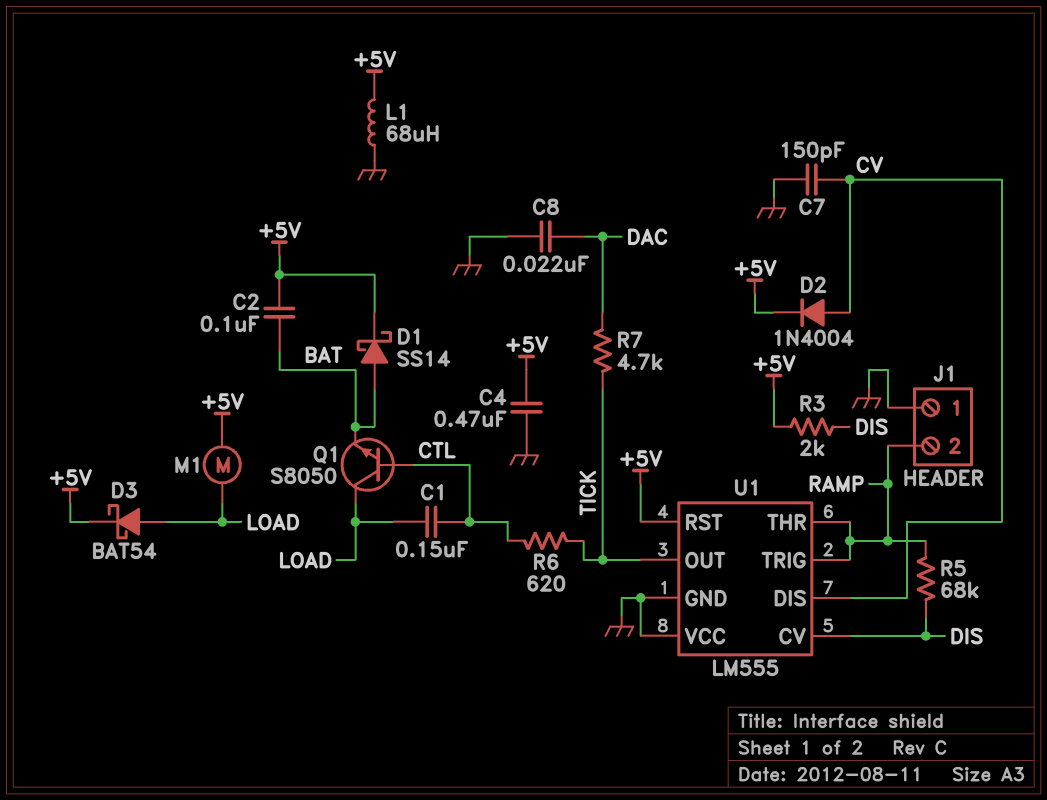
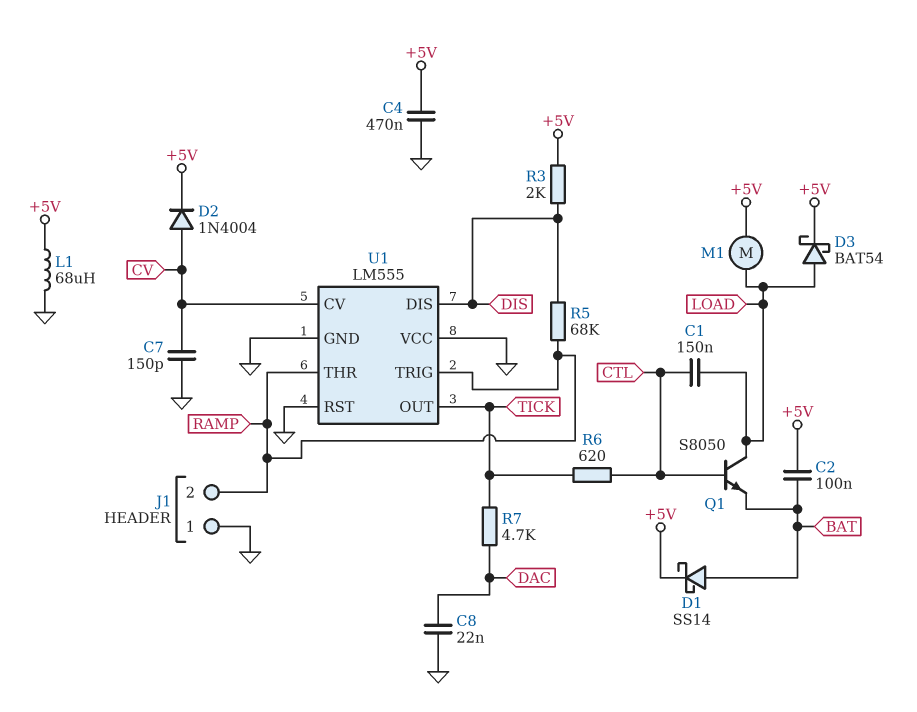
U1 pin CV: DIS -> CV
U1 pin DIS: CV -> DIS
U1 pin RST: +5V -> GND

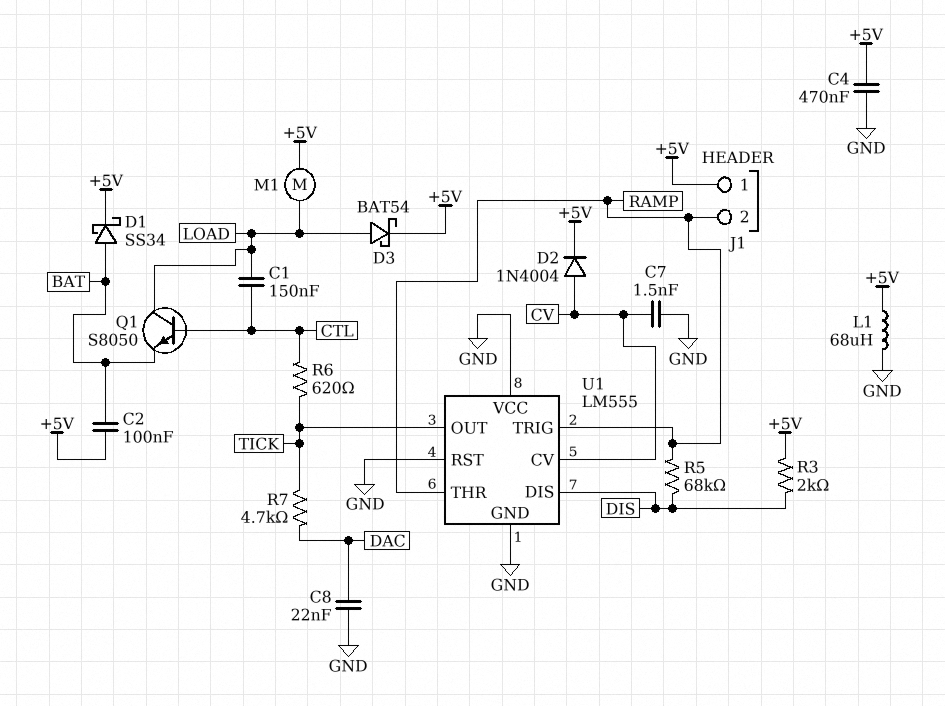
C7: 150pF (CV, GND) -> 1.5nF (CV, GND)
D1: schottky SS14 (A BAT, K +5V) -> schottky SS34 (A BAT, K +5V)
J1 pin 1: GND -> +5V

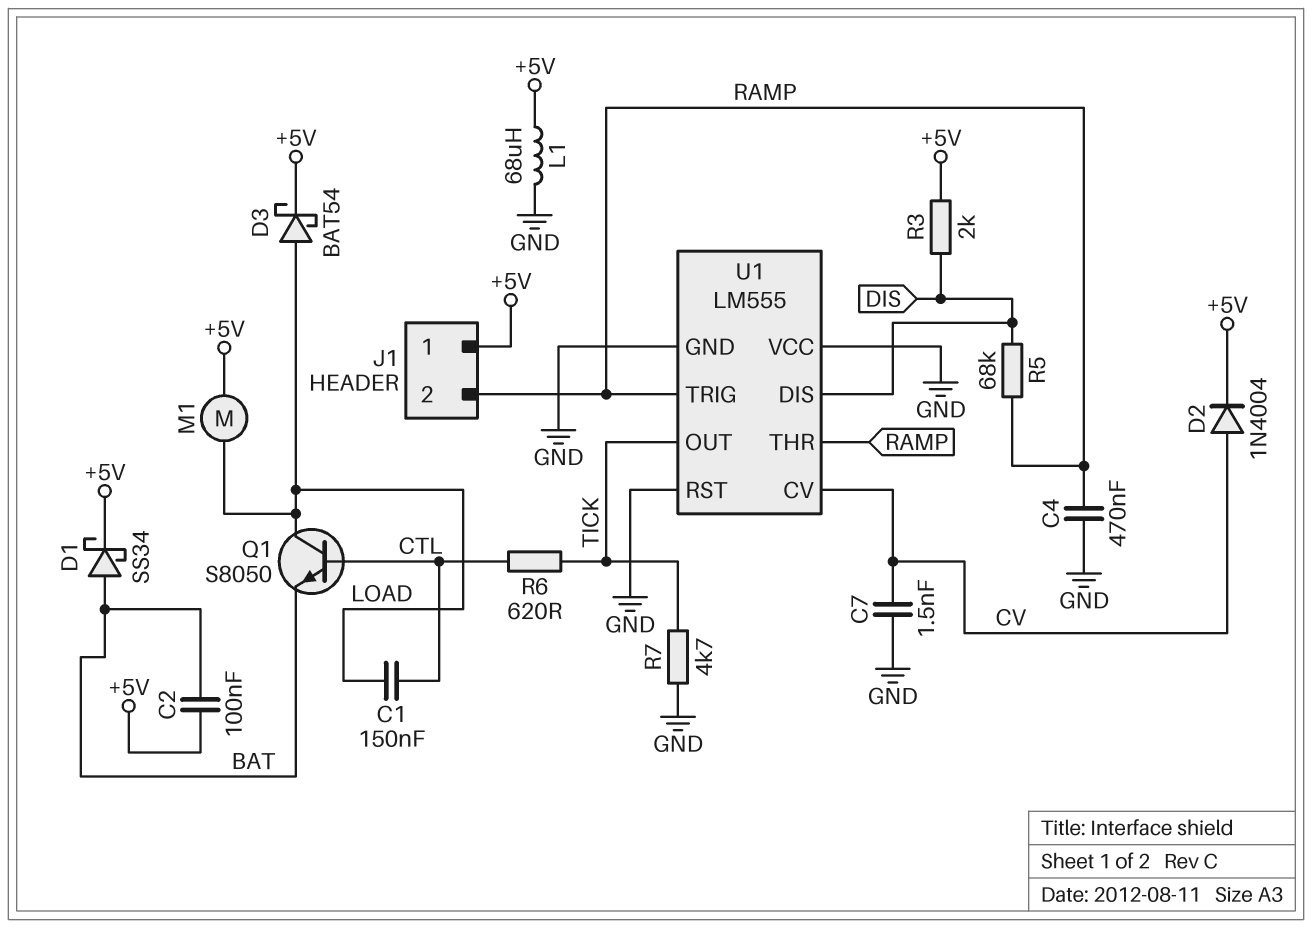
C4: 470nF (+5V, GND) -> 470nF (GND, RAMP)
C8: 22nF (DAC, GND) -> none
R7: 4.7k (DAC, TICK) -> 4.7k (GND, TICK)

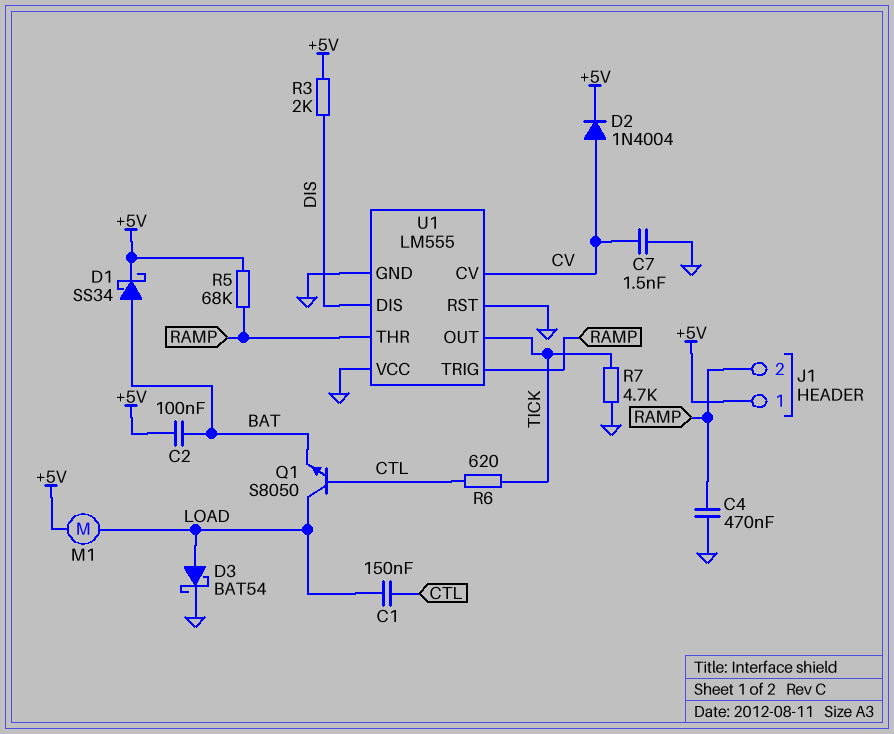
D3: schottky BAT54 (A LOAD, K +5V) -> schottky BAT54 (A LOAD, K GND)
L1: 68uH (+5V, GND) -> none
R5: 68k (DIS, RAMP) -> 68k (+5V, RAMP)

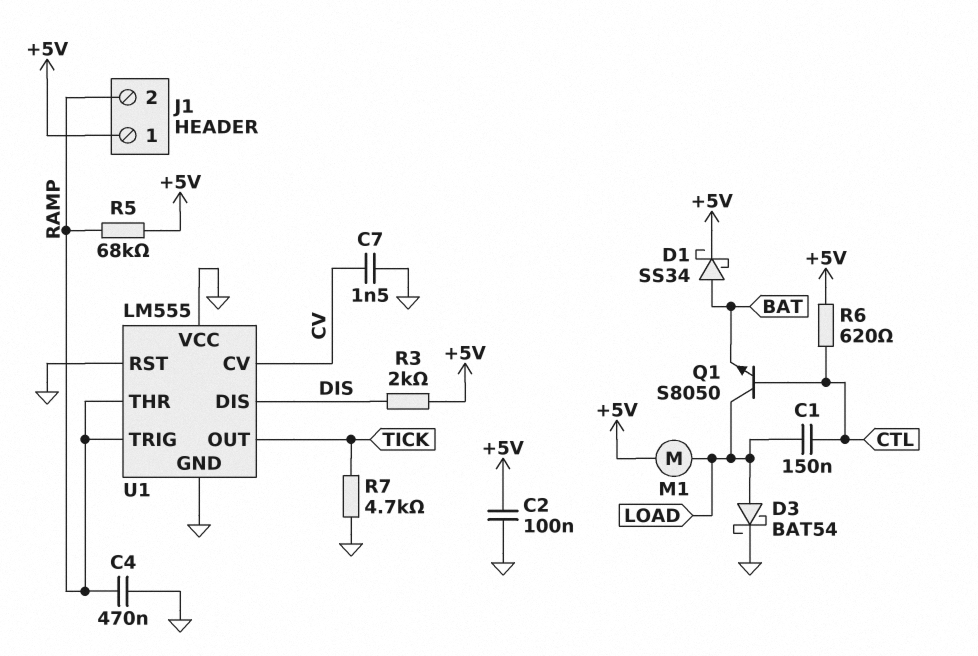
C2: 100nF (+5V, BAT) -> 100nF (+5V, GND)
D2: diode 1N4004 (A CV, K +5V) -> none
R6: 620 (CTL, TICK) -> 620 (+5V, CTL)

